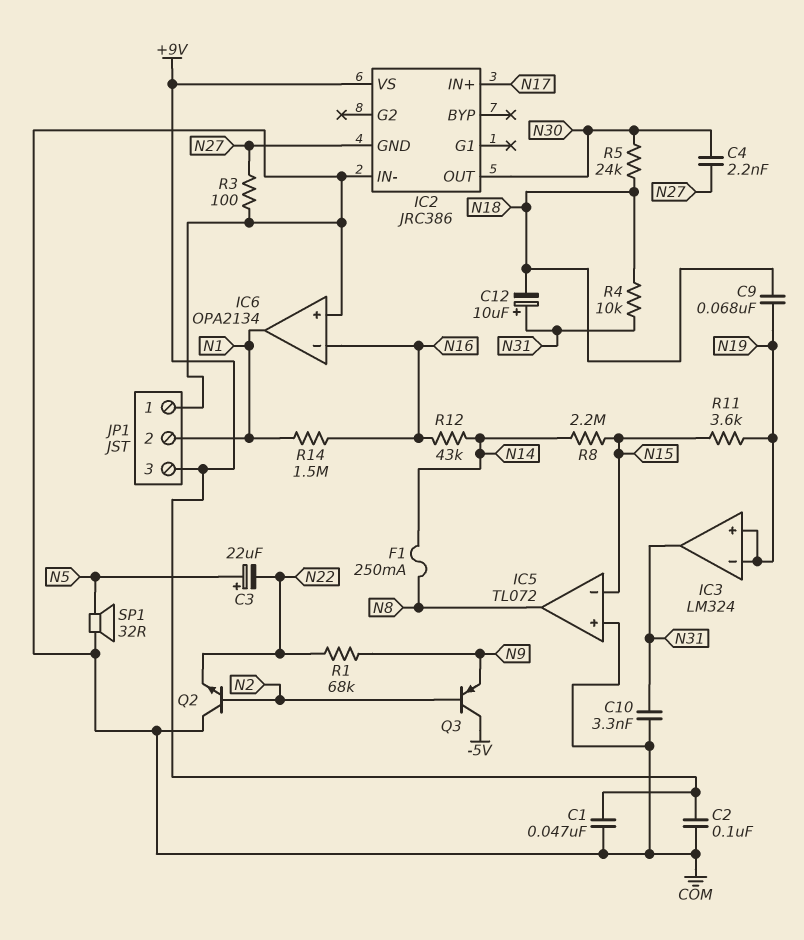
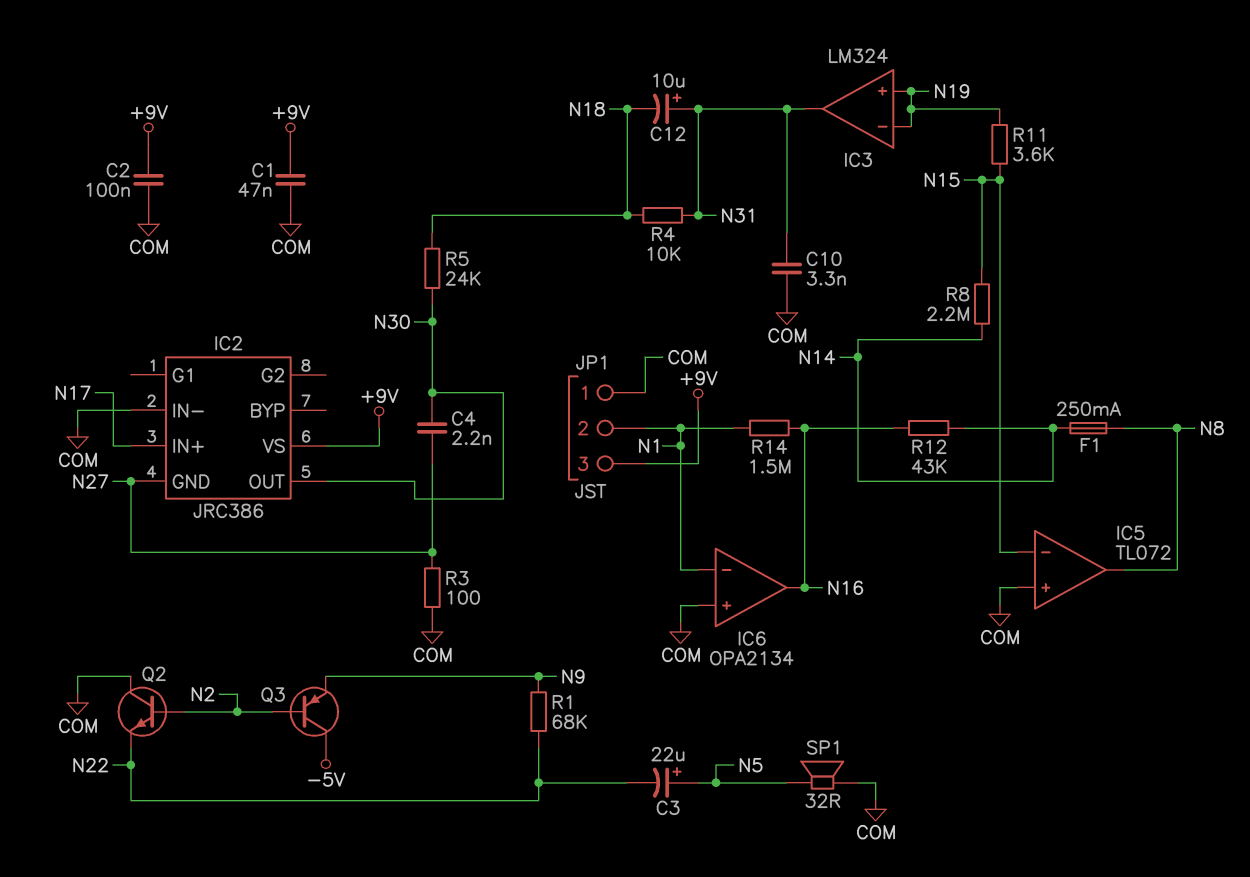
C9: 68nF (N18, N19) -> none
IC6 pin in-: N16 -> N1
IC6 pin out: N1 -> N16

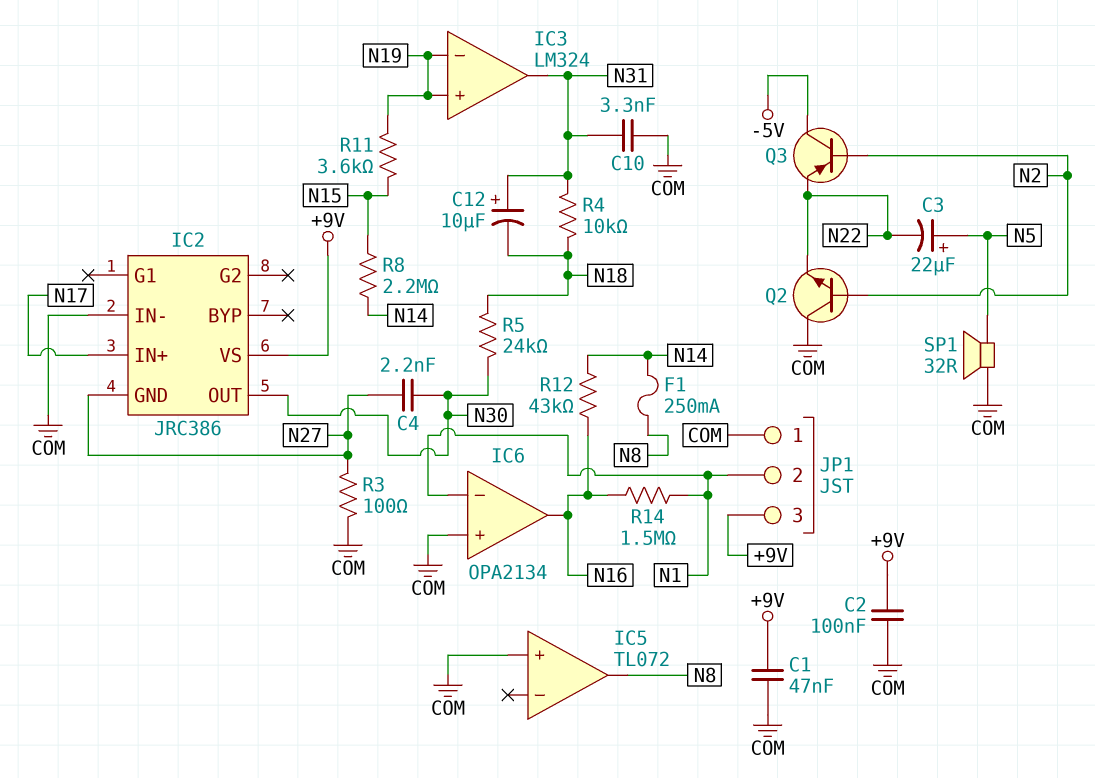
IC5 pin in-: N15 -> none
Q3: PNP (B N2, C -5V, E N9) -> PNP (B N2, C -5V, E N22)
R1: 68k (N9, N22) -> none

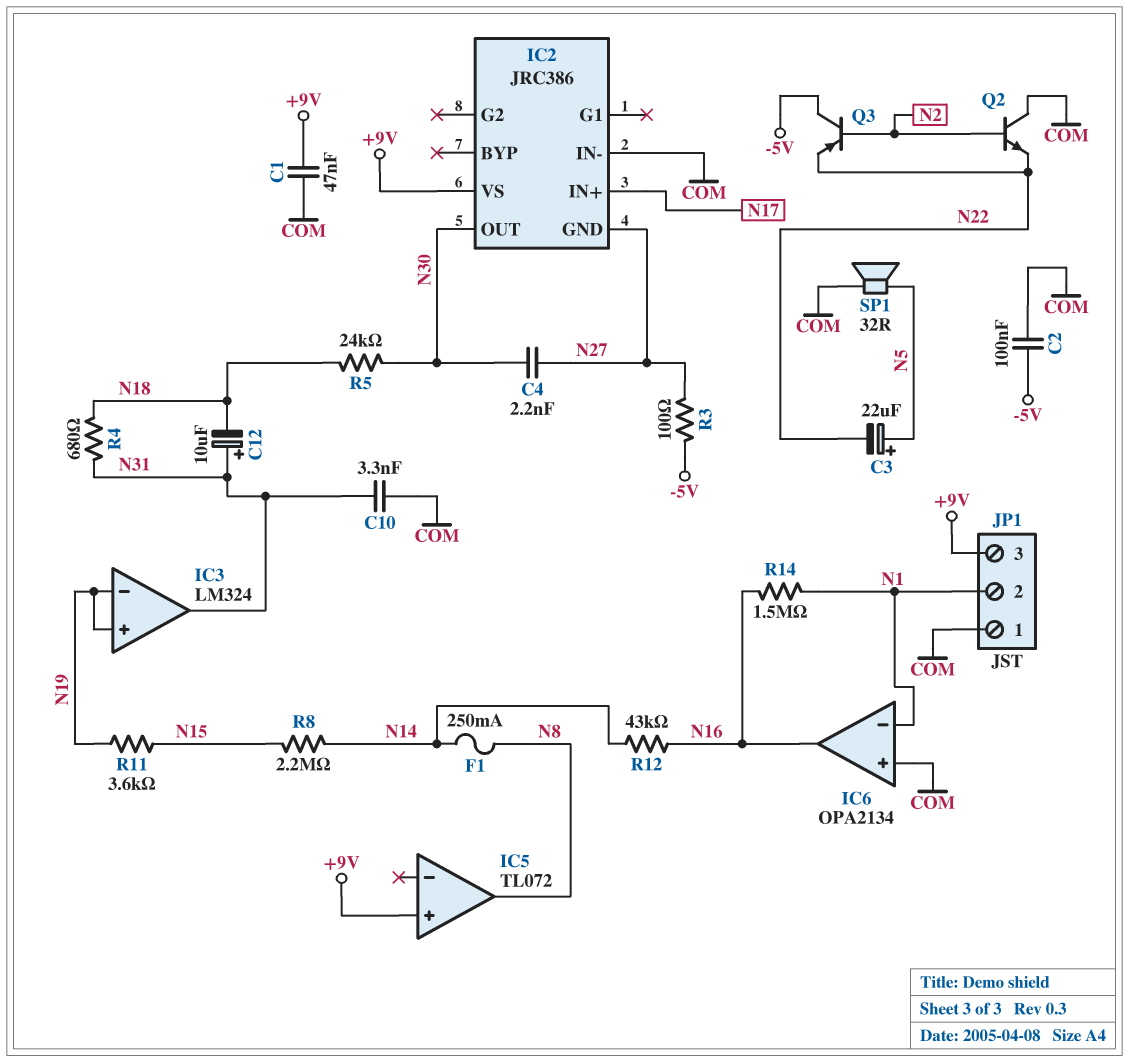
C2: 100nF (+9V, COM) -> 100nF (-5V, COM)
IC5 pin in+: COM -> +9V
R3: 100 (COM, N27) -> 100 (-5V, N27)
R4: 10k (N18, N31) -> 680 (N18, N31)

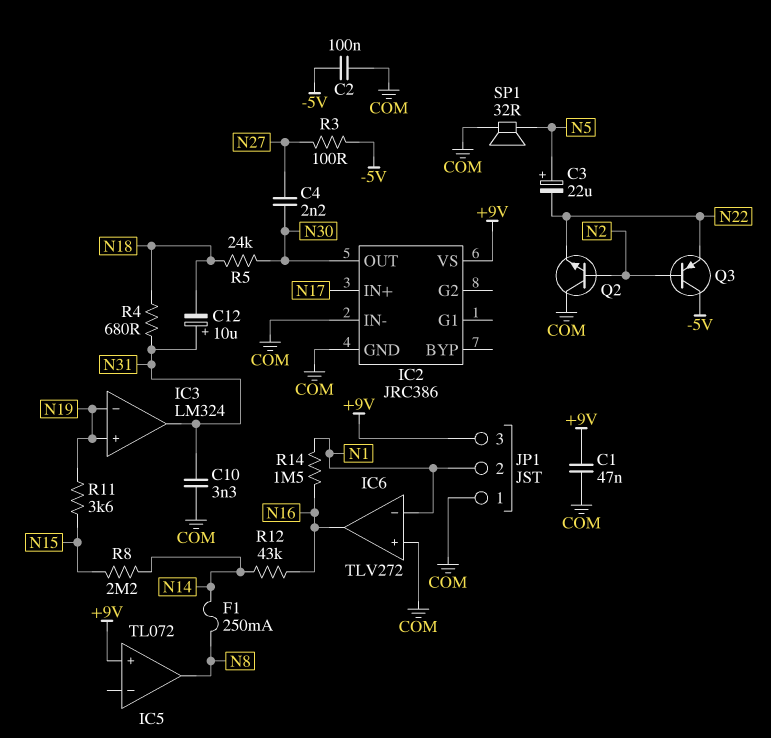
IC2 pin GND: N27 -> COM
IC6: OPA2134 -> TLV272

